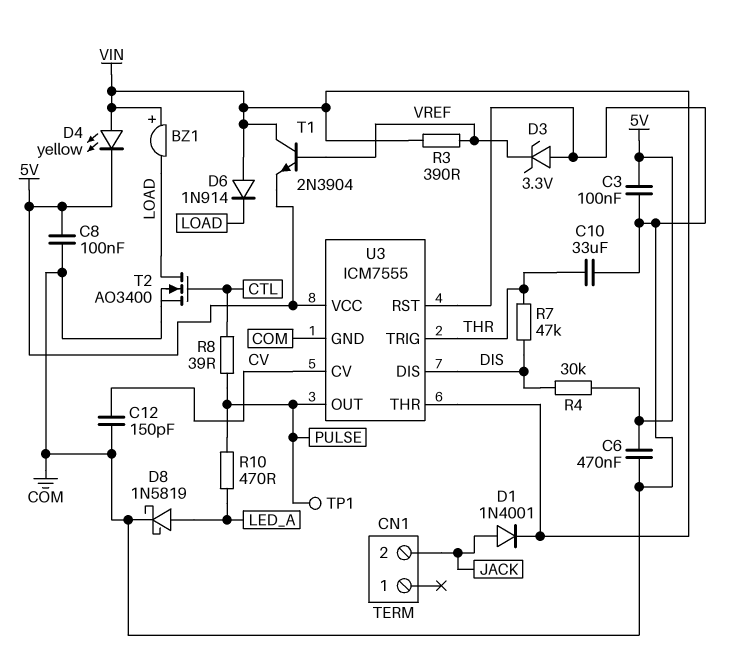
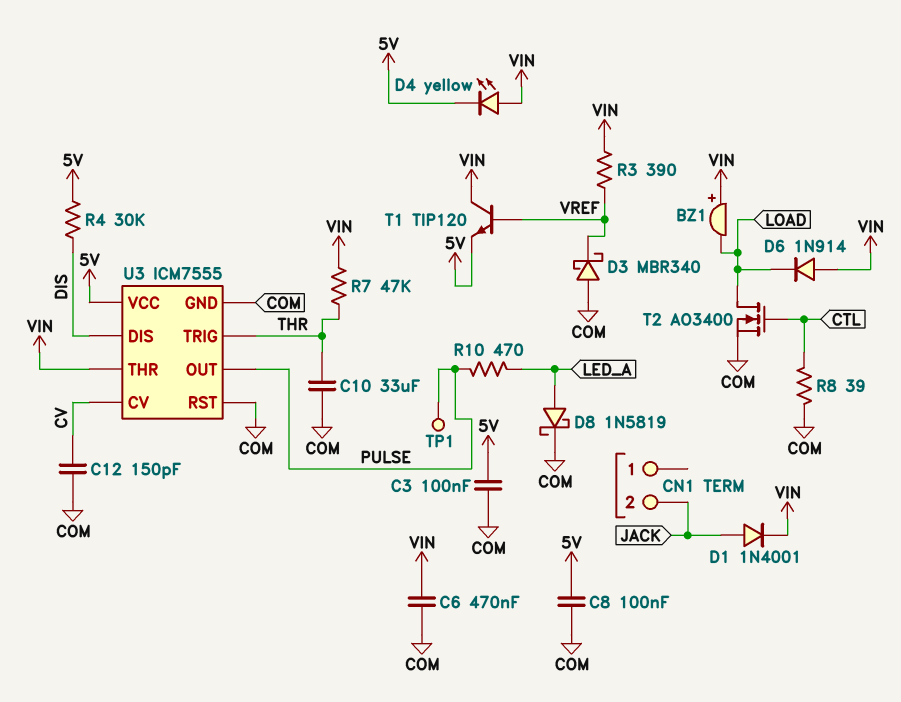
C6: 470nF (5V, COM) -> 470nF (COM, VIN)
D3: zener 3.3V (A COM, K VREF) -> schottky MBR340 (A COM, K VREF)
R7: 47k (DIS, THR) -> 47k (THR, VIN)
R8: 39 (CTL, PULSE) -> 39 (COM, CTL)
T1: NPN 2N3904 (B VREF, C VIN, E 5V) -> NPN TIP120 (B VREF, C VIN, E 5V)

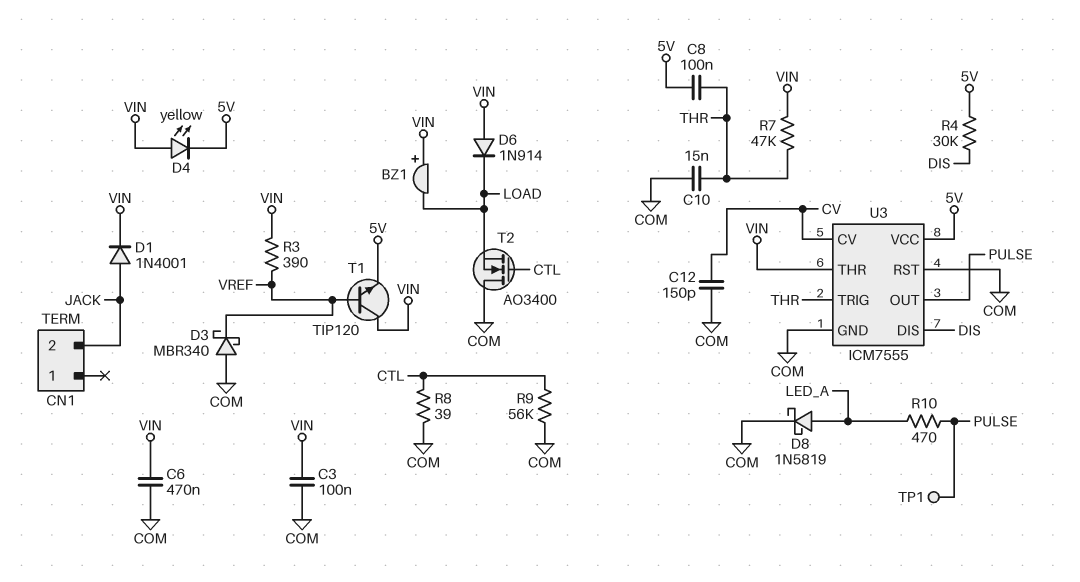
C3: 100nF (5V, COM) -> 100nF (COM, VIN)
C8: 100nF (5V, COM) -> 100nF (5V, THR)
C10: 33uF (COM, THR) -> 15nF (COM, THR)
R9: none -> 56k (COM, CTL)
T2: NMOS AO3400 (G CTL, D LOAD, S COM) -> NMOS AO3400 (G CTL, D COM, S LOAD)

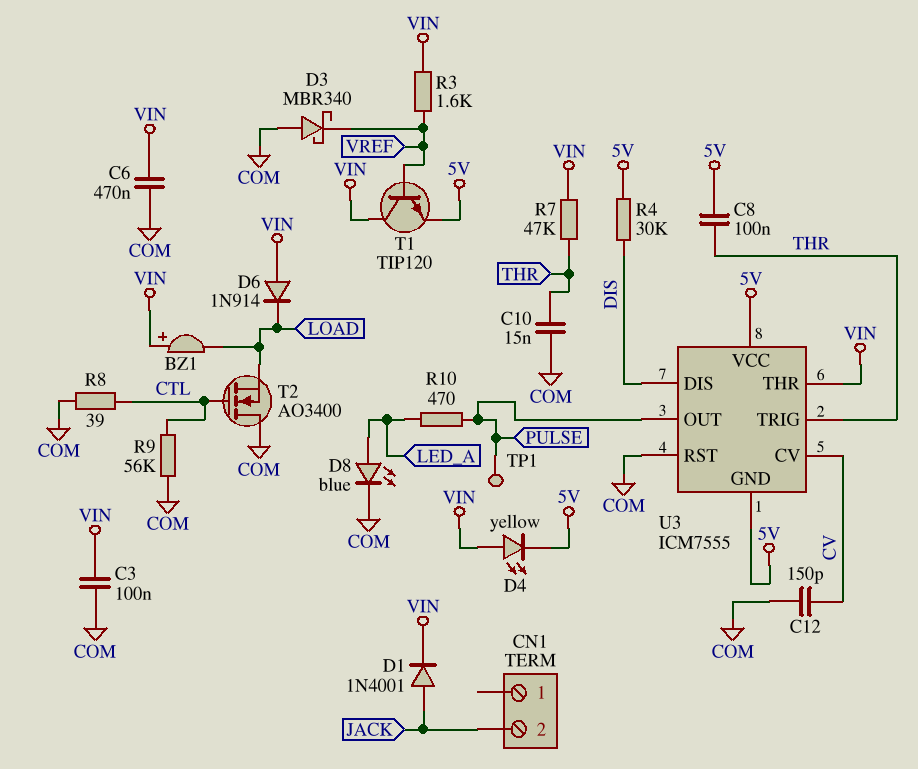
D8: schottky 1N5819 (A LED_A, K COM) -> LED blue (A LED_A, K COM)
R3: 390 (VIN, VREF) -> 1.6k (VIN, VREF)
U3 pin GND: COM -> 5V

